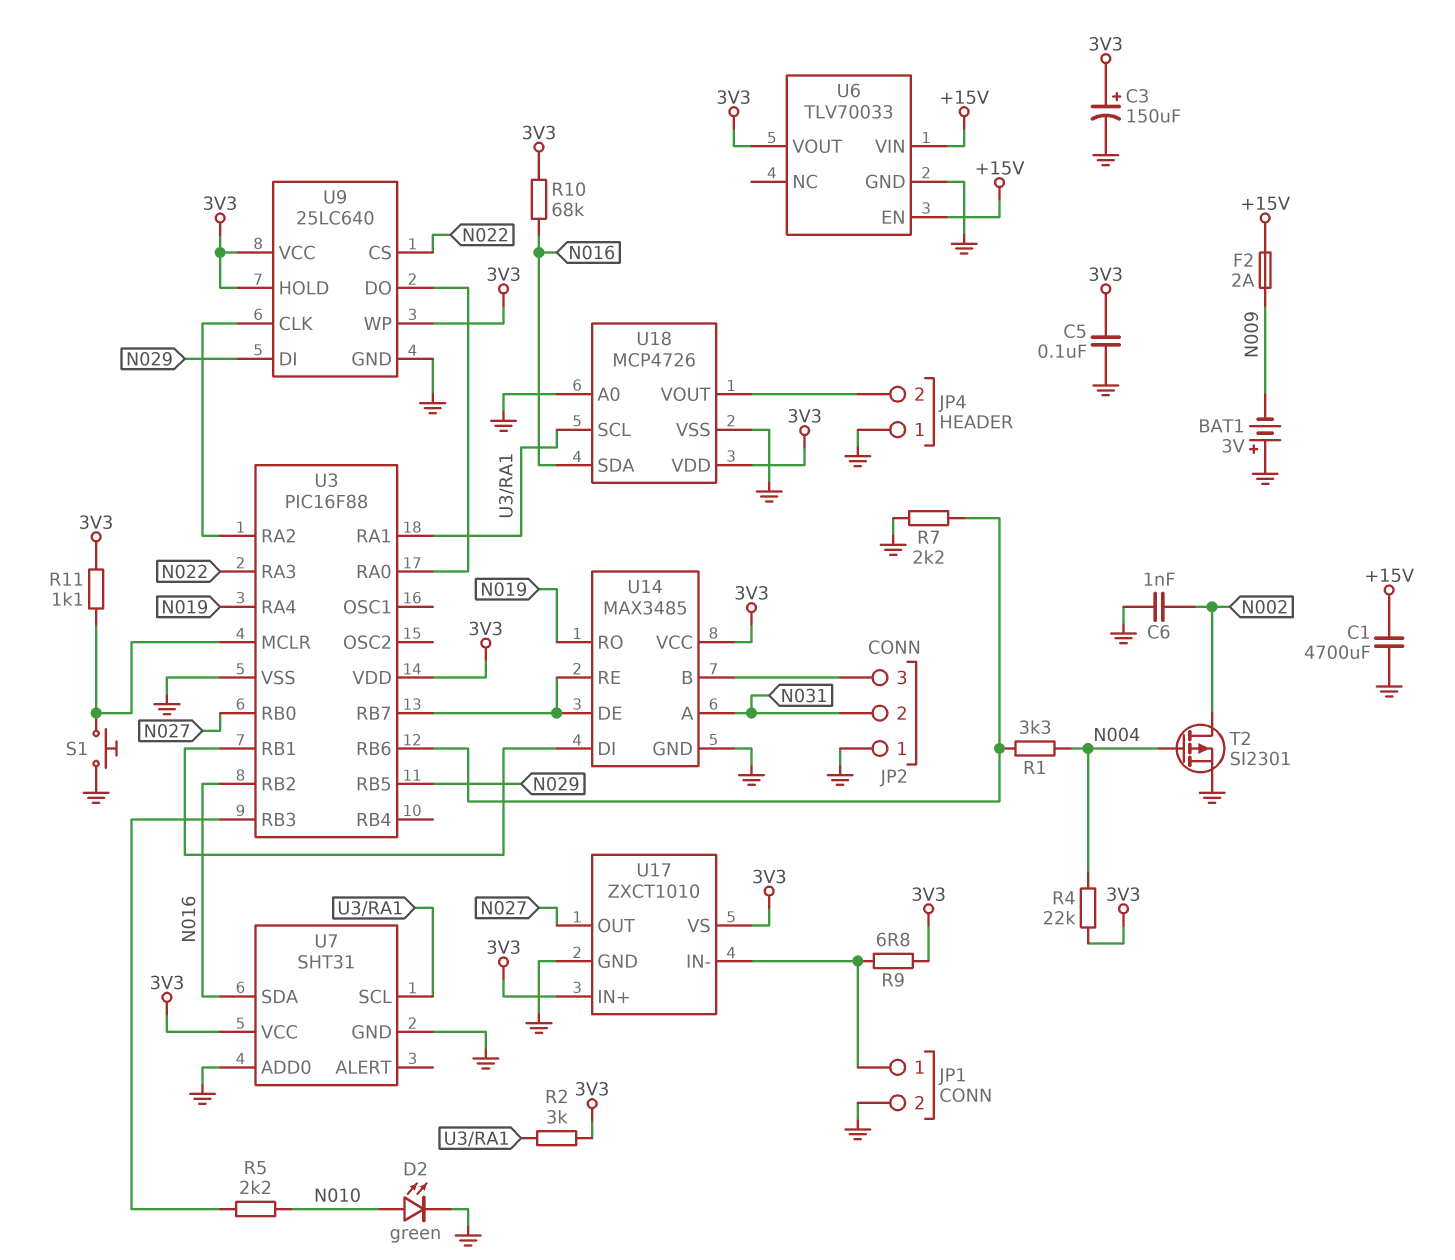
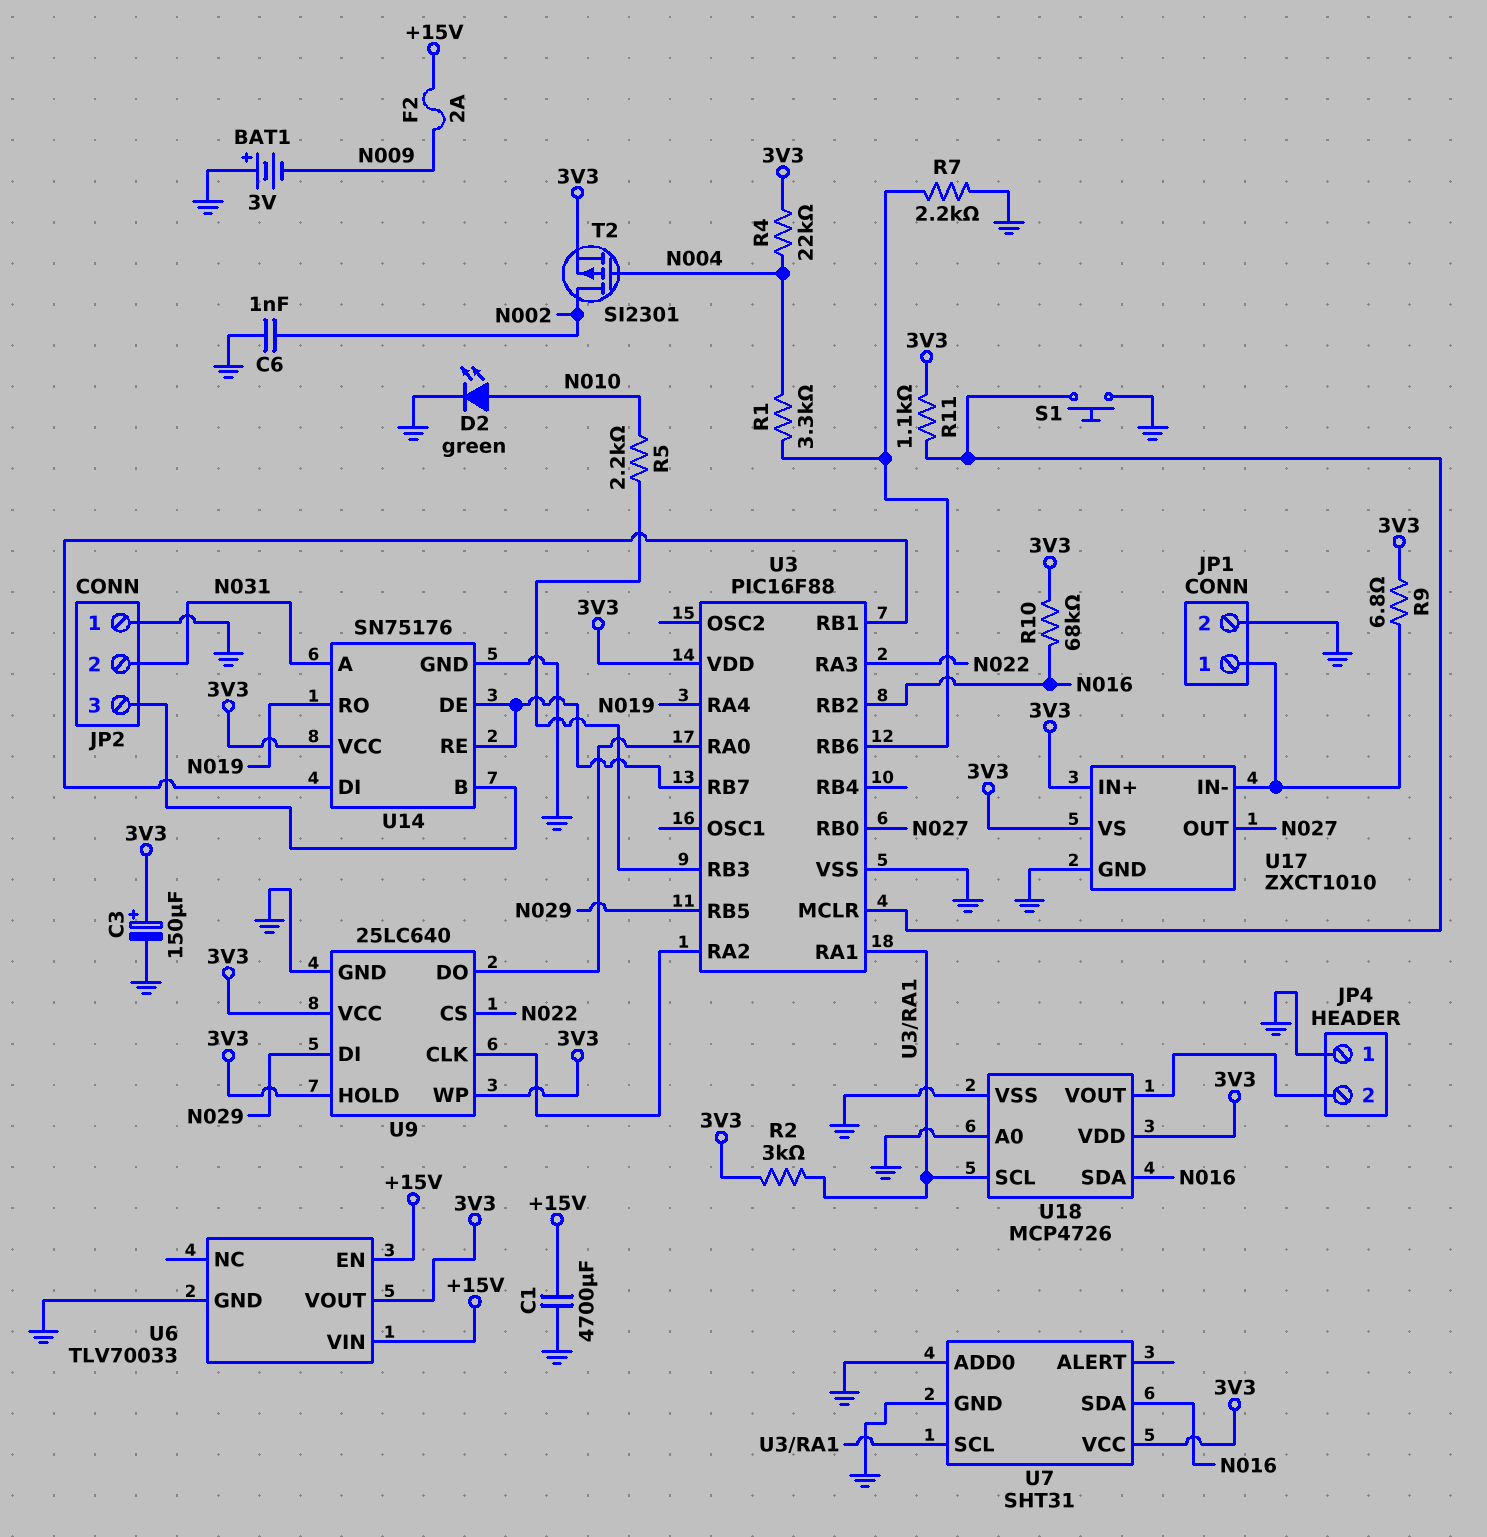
C5: 100nF (3V3, GND) -> none
T2: PMOS SI2301 (G N004, D N002, S GND) -> PMOS SI2301 (G N004, D N002, S 3V3)
U14: MAX3485 -> SN75176

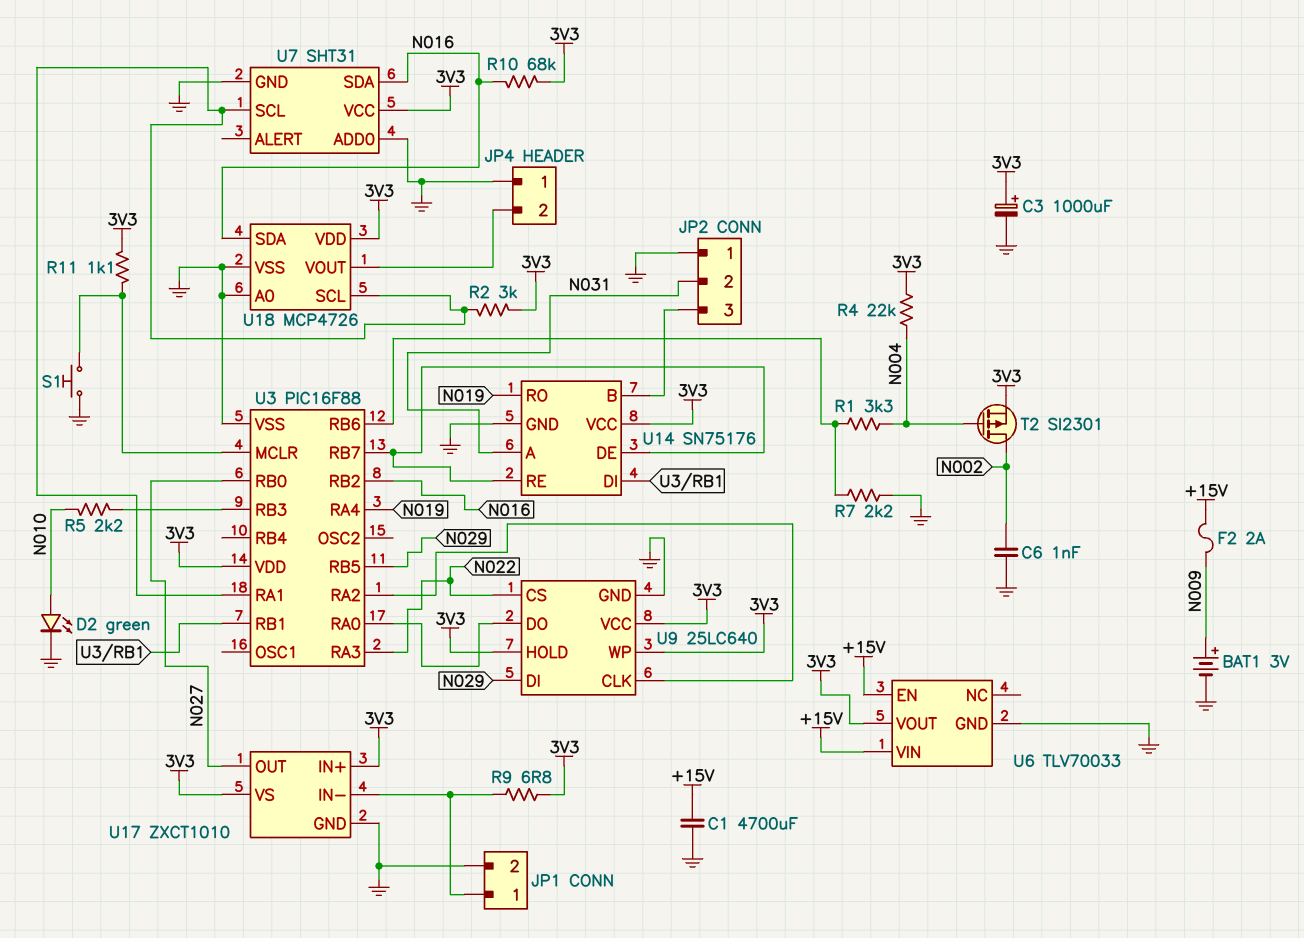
BAT1: 3V (plus GND, minus N009) -> 3V (plus N009, minus GND)
C3: 150uF (plus 3V3, minus GND) -> 1000uF (plus 3V3, minus GND)

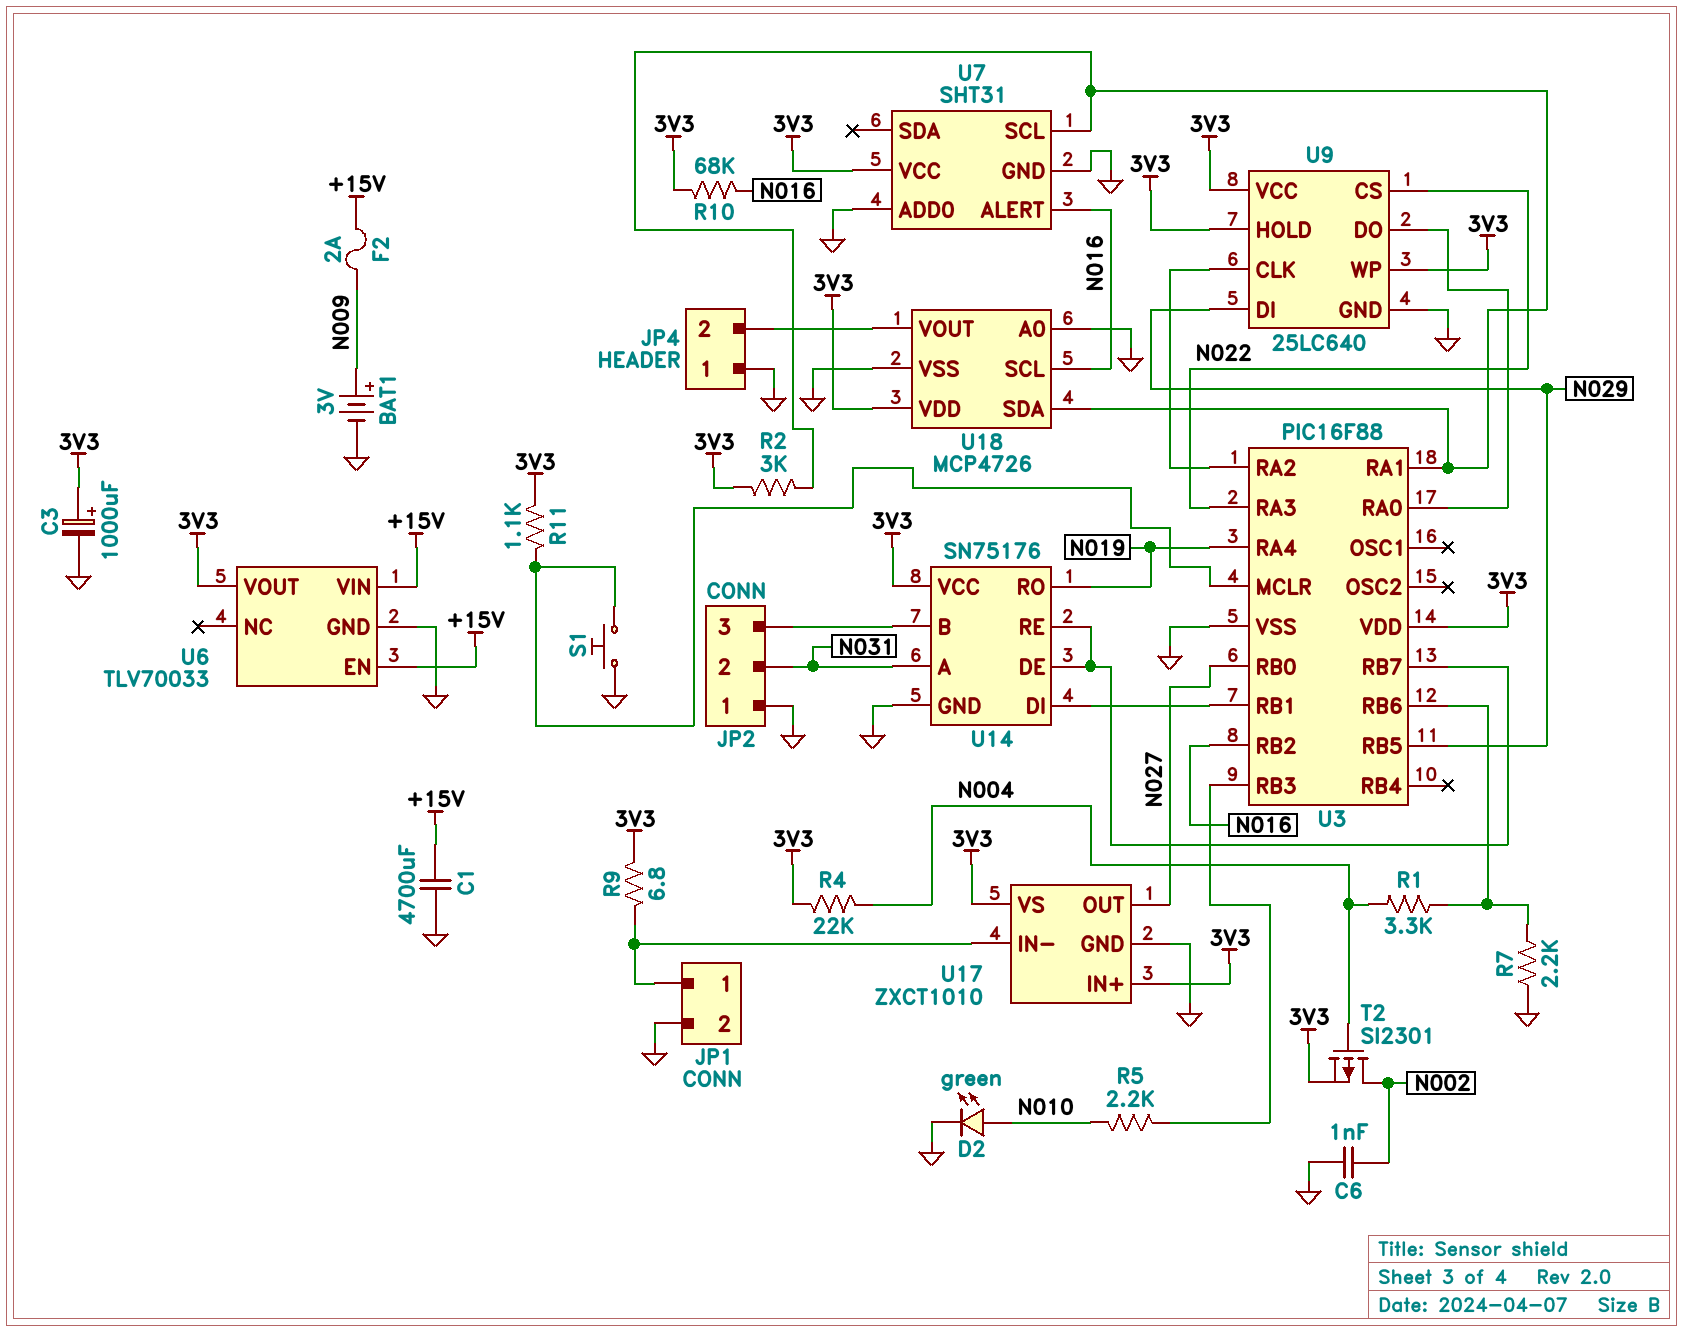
U7 pin ALERT: none -> N016
U7 pin SDA: N016 -> none
U18 pin SCL: U3/RA1 -> N016
U18 pin SDA: N016 -> U3/RA1

